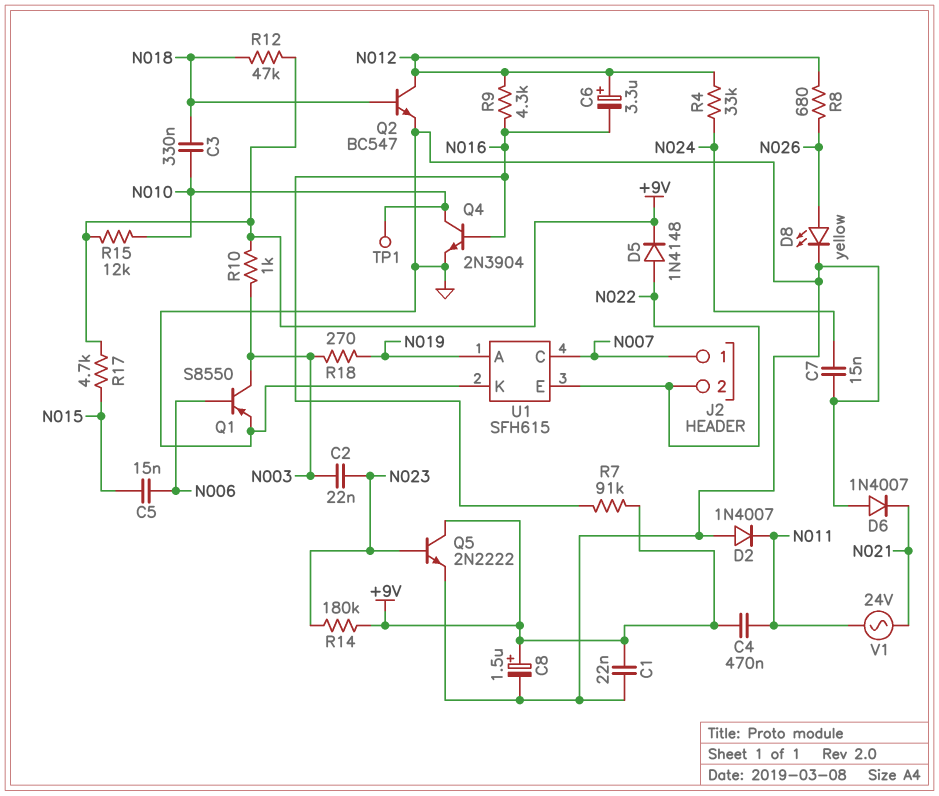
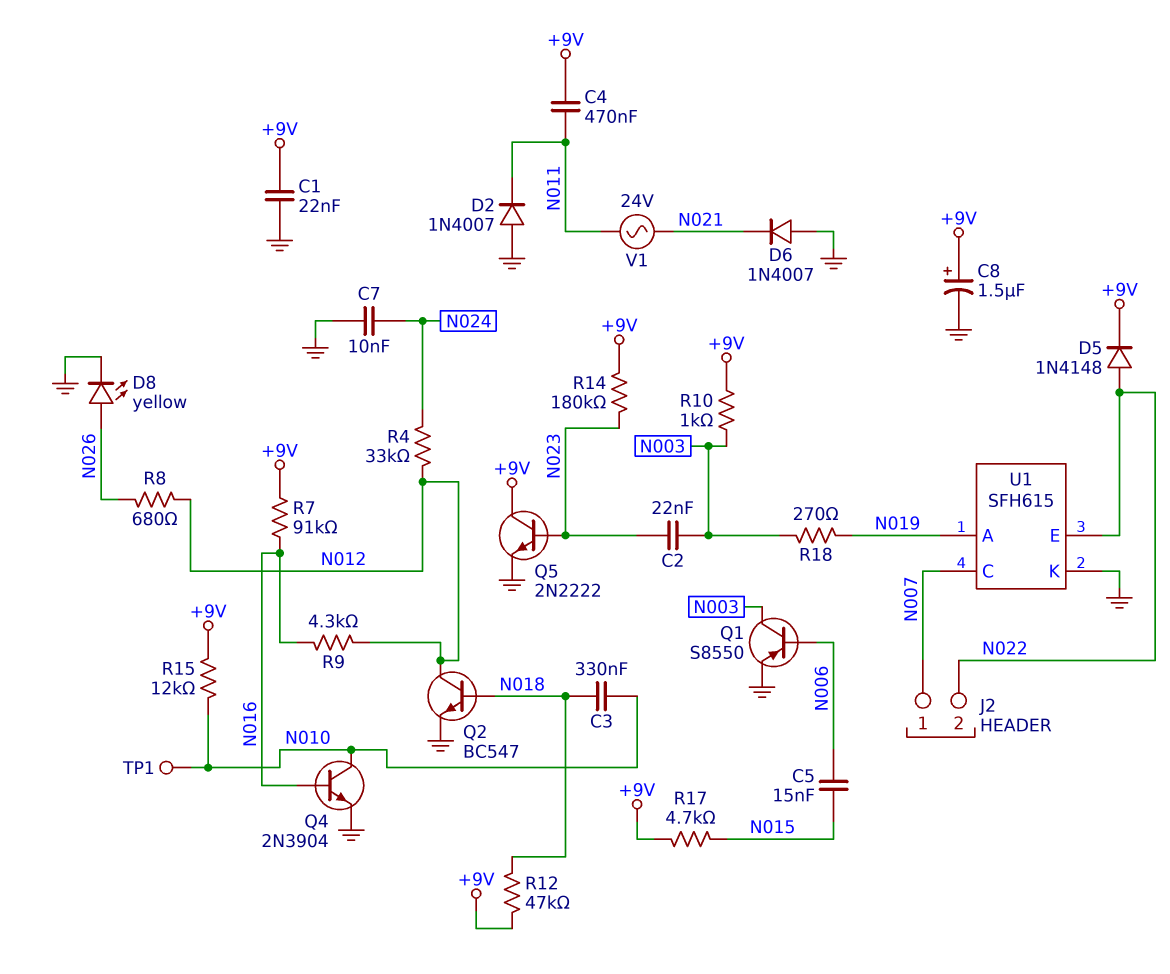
C6: 3.3uF (plus N012, minus N016) -> none
C7: 15nF (GND, N024) -> 10nF (GND, N024)

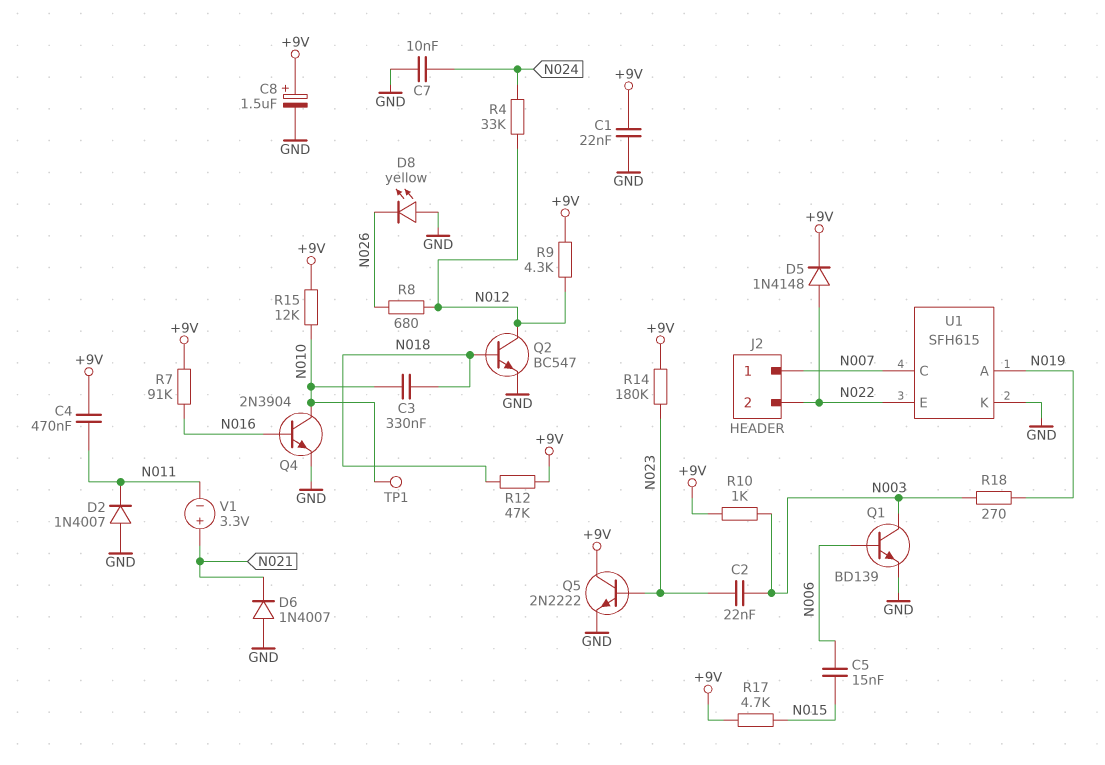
D8: LED yellow (A N026, K GND) -> LED yellow (A GND, K N026)
Q1: PNP S8550 (B N006, C N003, E GND) -> NPN BD139 (B N006, C N003, E GND)
R9: 4.3k (N012, N016) -> 4.3k (+9V, N012)
V1: AC 24V (N011, N021) -> 3.3V (plus N021, minus N011)

